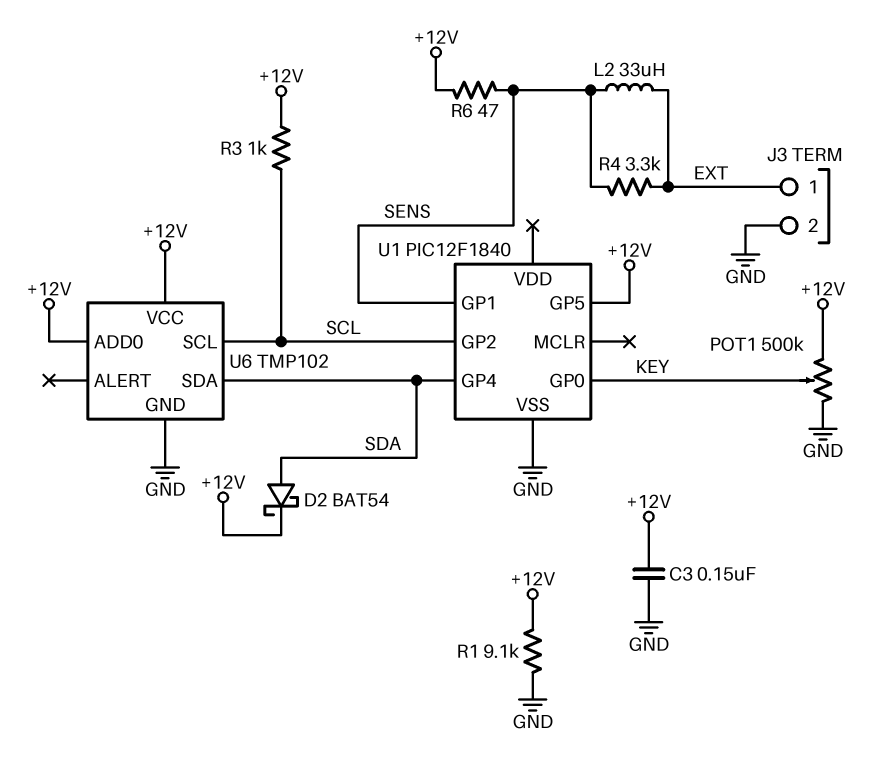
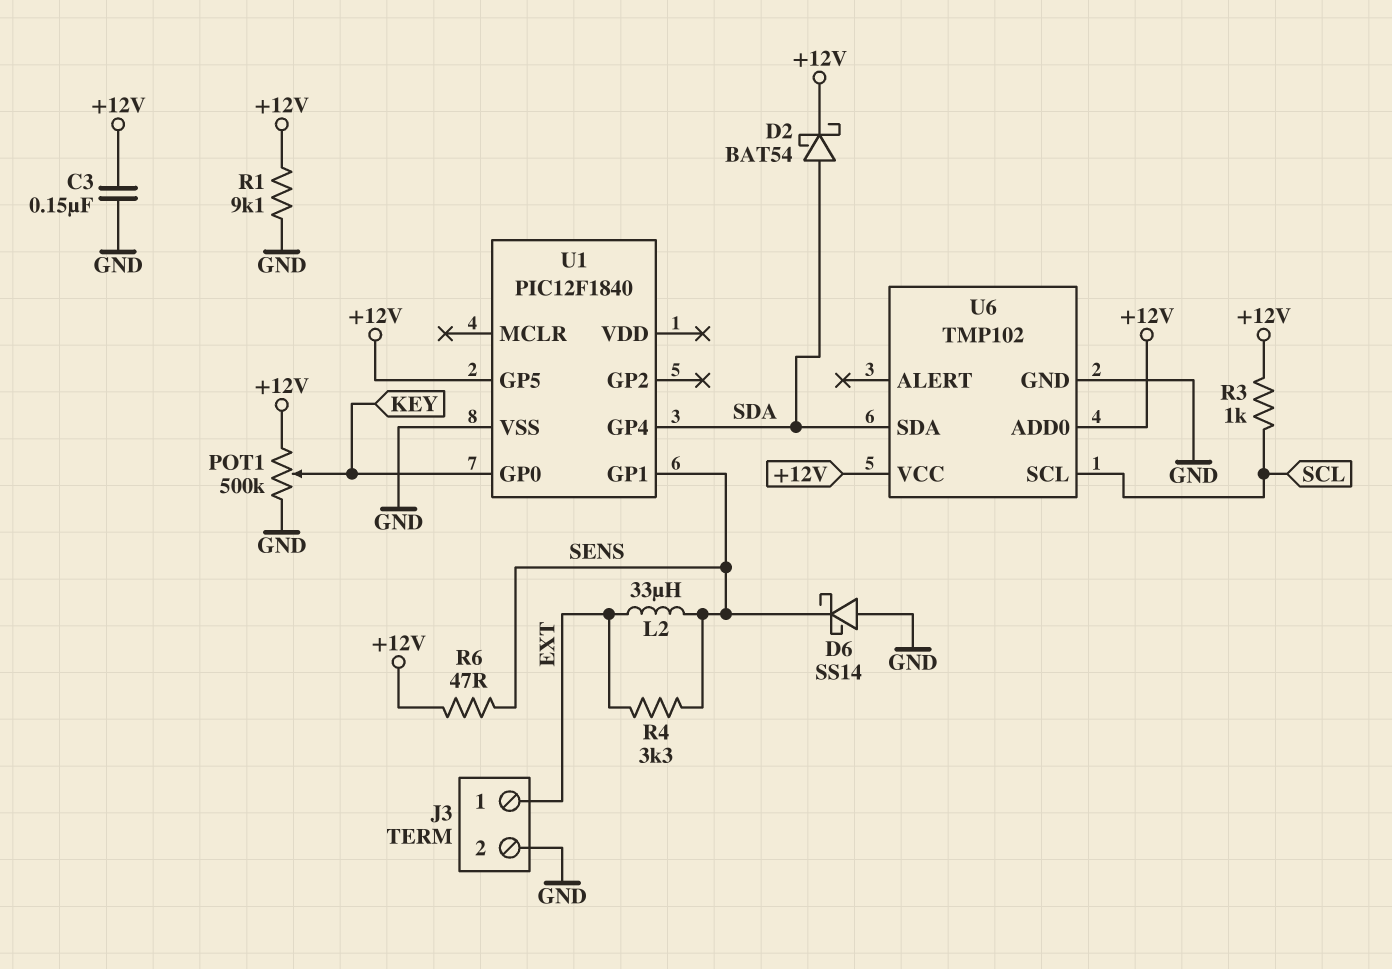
D6: none -> schottky SS14 (A GND, K SENS)
U1 pin GP2: SCL -> none

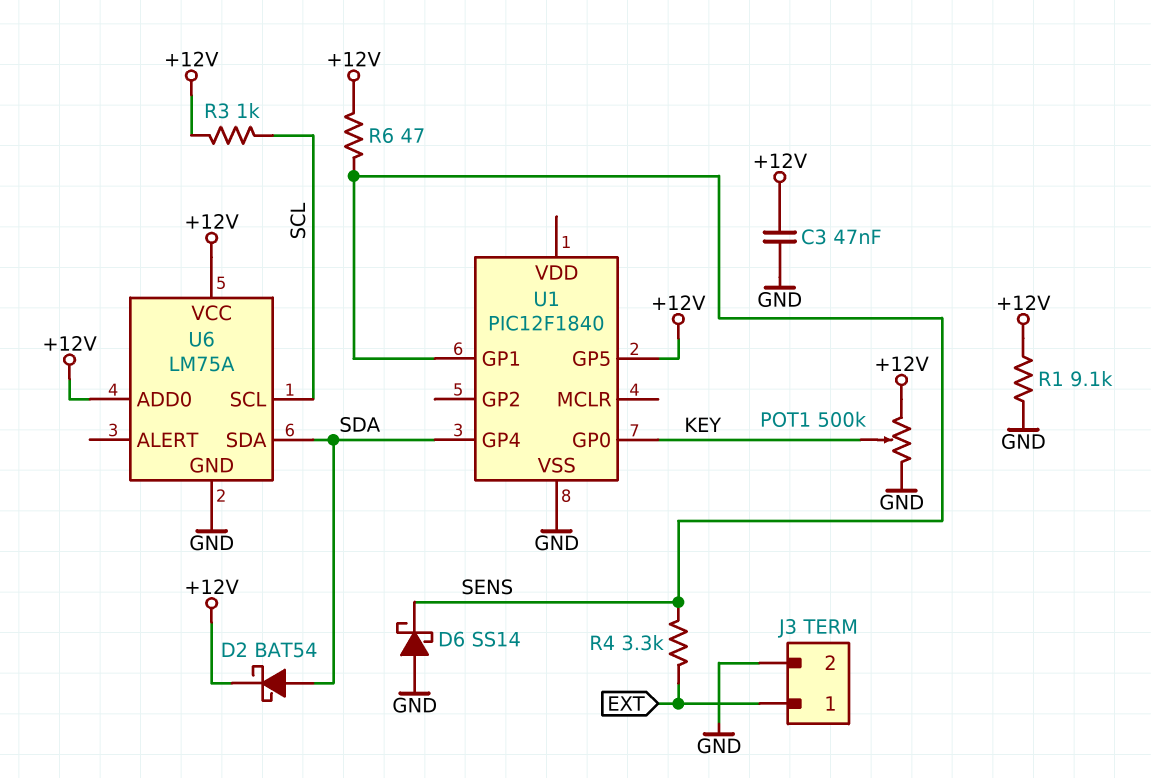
C3: 150nF (+12V, GND) -> 47nF (+12V, GND)
L2: 33uH (EXT, SENS) -> none
U6: TMP102 -> LM75A

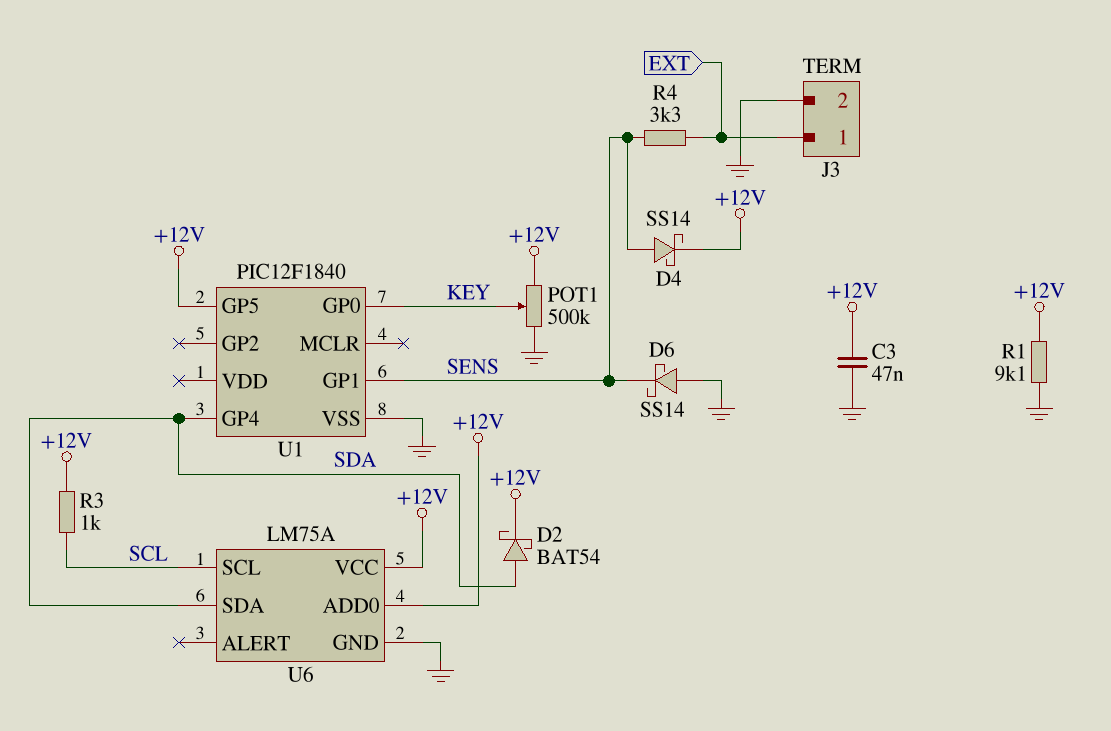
D4: none -> schottky SS14 (A SENS, K +12V)
R6: 47 (+12V, SENS) -> none

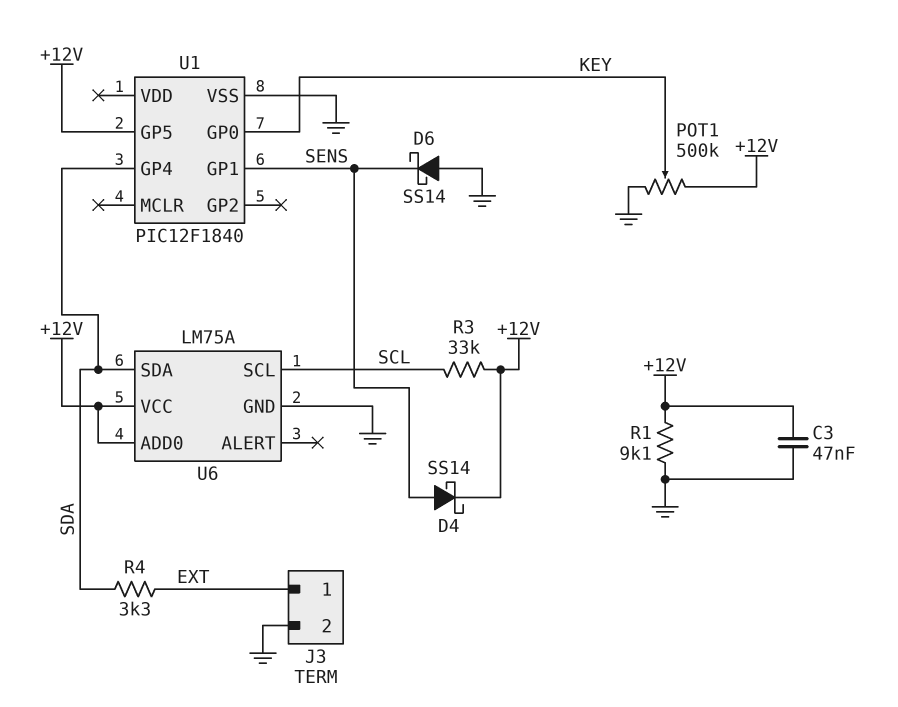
D2: schottky BAT54 (A SDA, K +12V) -> none
R3: 1k (+12V, SCL) -> 33k (+12V, SCL)
R4: 3.3k (EXT, SENS) -> 3.3k (EXT, SDA)

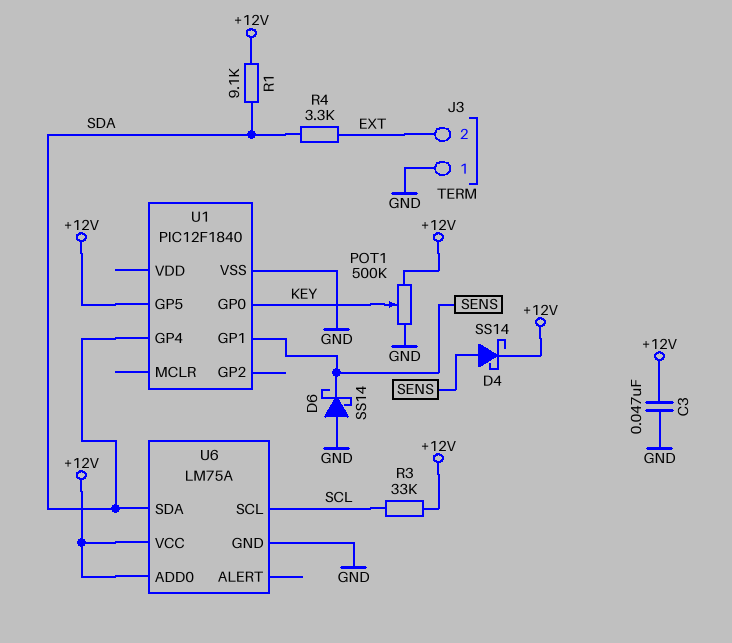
J3 pin 1: EXT -> GND
J3 pin 2: GND -> EXT
R1: 9.1k (+12V, GND) -> 9.1k (+12V, SDA)

